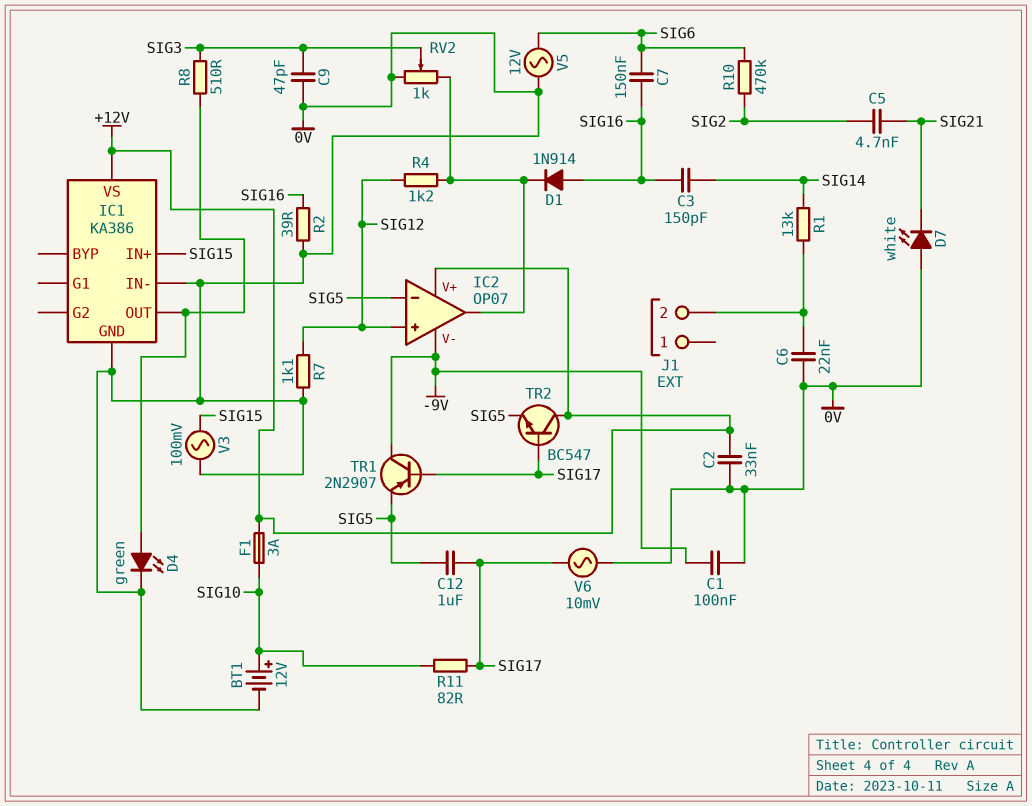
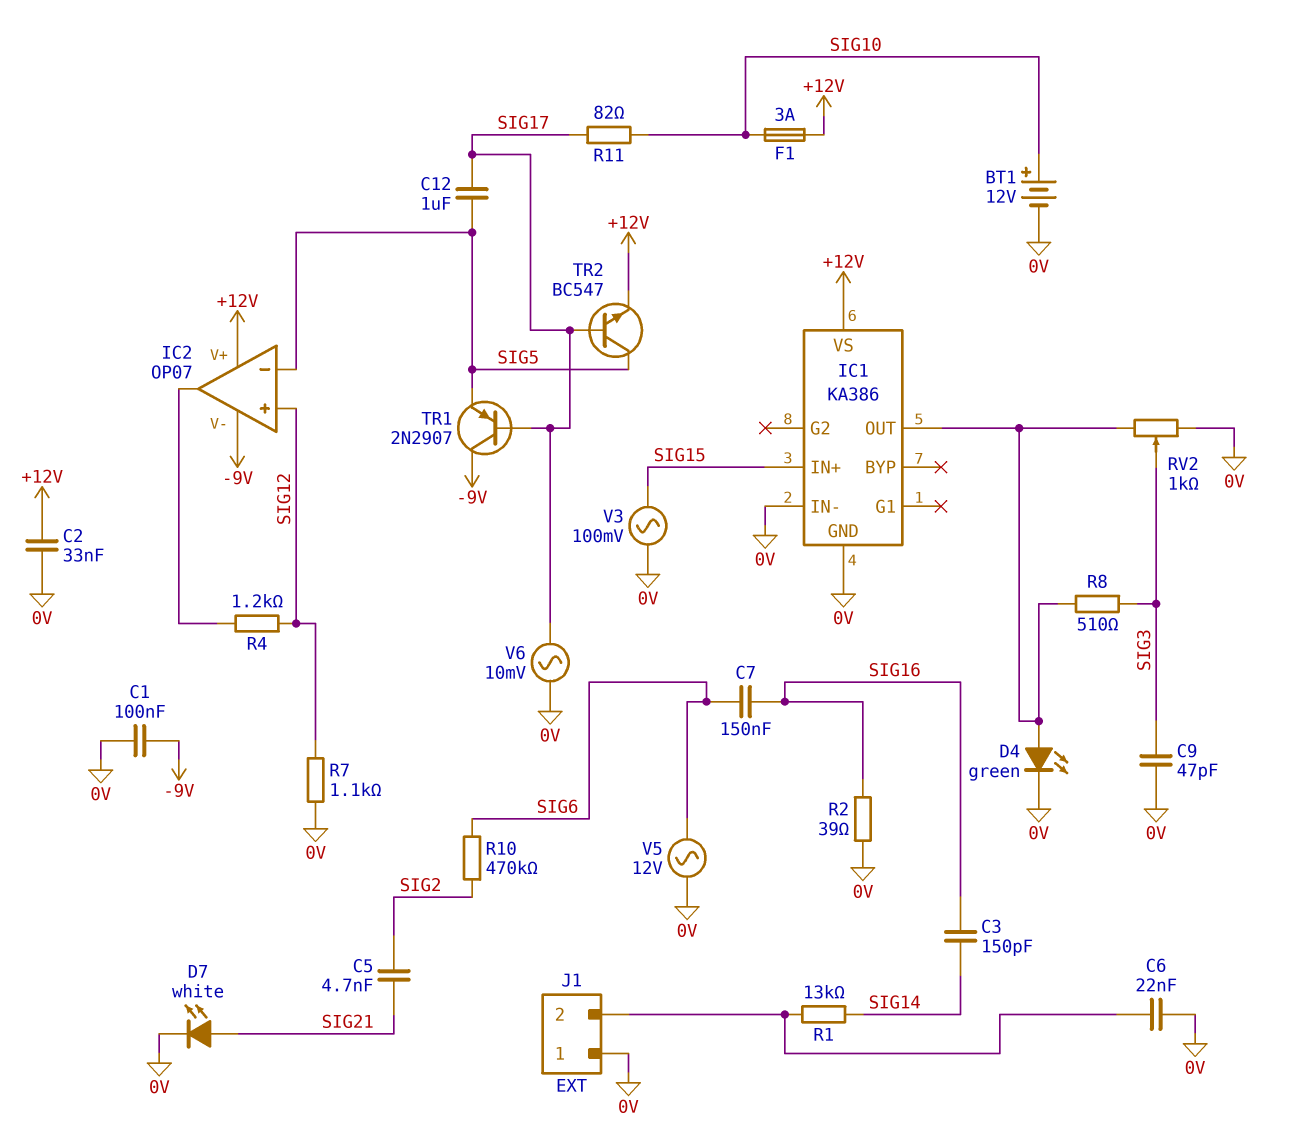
D1: diode 1N914 (A SIG16, K IC2/out) -> none
D7: LED white (A 0V, K SIG21) -> LED white (A SIG21, K 0V)
J1 pin 1: none -> 0V
RV2: 1k (0V, IC2/out, wiper SIG3) -> 1k (0V, IC1/OUT, wiper SIG3)
TR2: NPN BC547 (B SIG17, C +12V, E SIG5) -> NPN BC547 (B SIG17, C SIG5, E +12V)

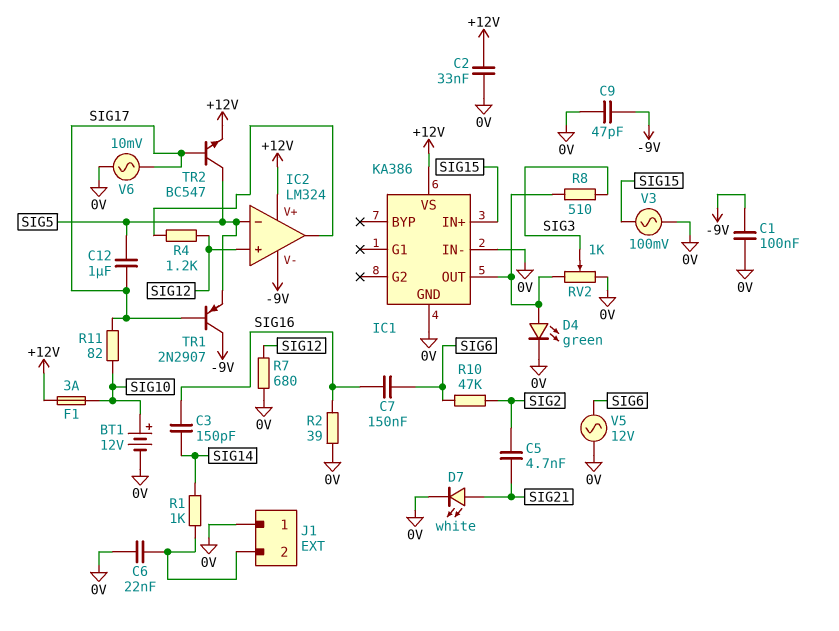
C9: 47pF (0V, SIG3) -> 47pF (-9V, 0V)
IC2: OP07 -> LM324
R1: 13k (J1/2, SIG14) -> 1k (J1/2, SIG14)
R7: 1.1k (0V, SIG12) -> 680 (0V, SIG12)
R10: 470k (SIG2, SIG6) -> 47k (SIG2, SIG6)

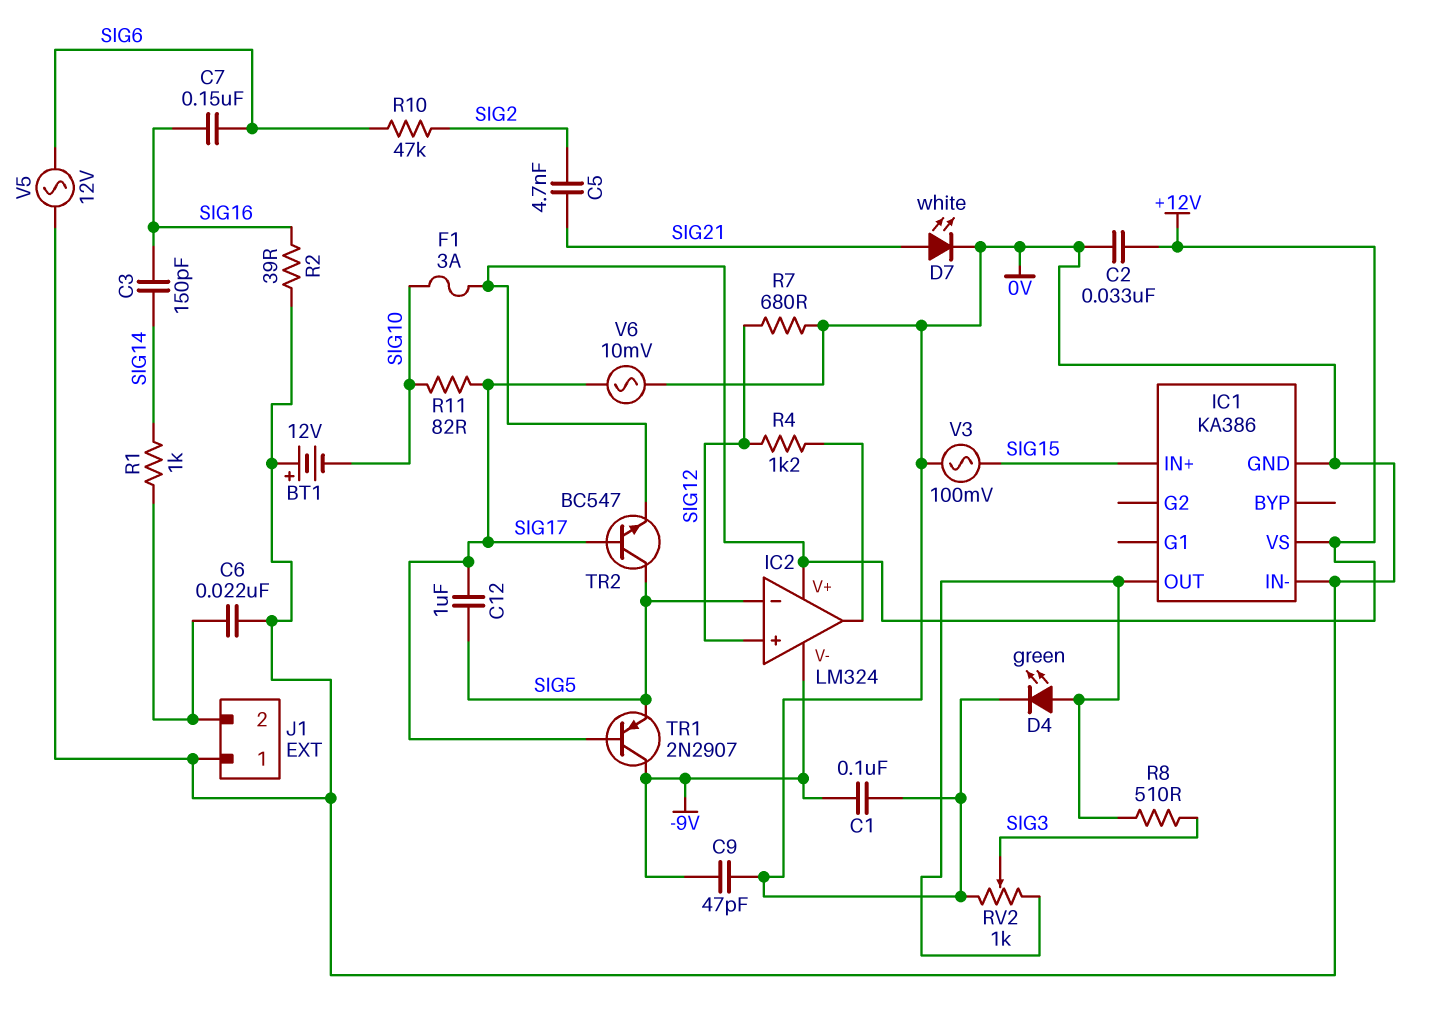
BT1: 12V (plus SIG10, minus 0V) -> 12V (plus 0V, minus SIG10)

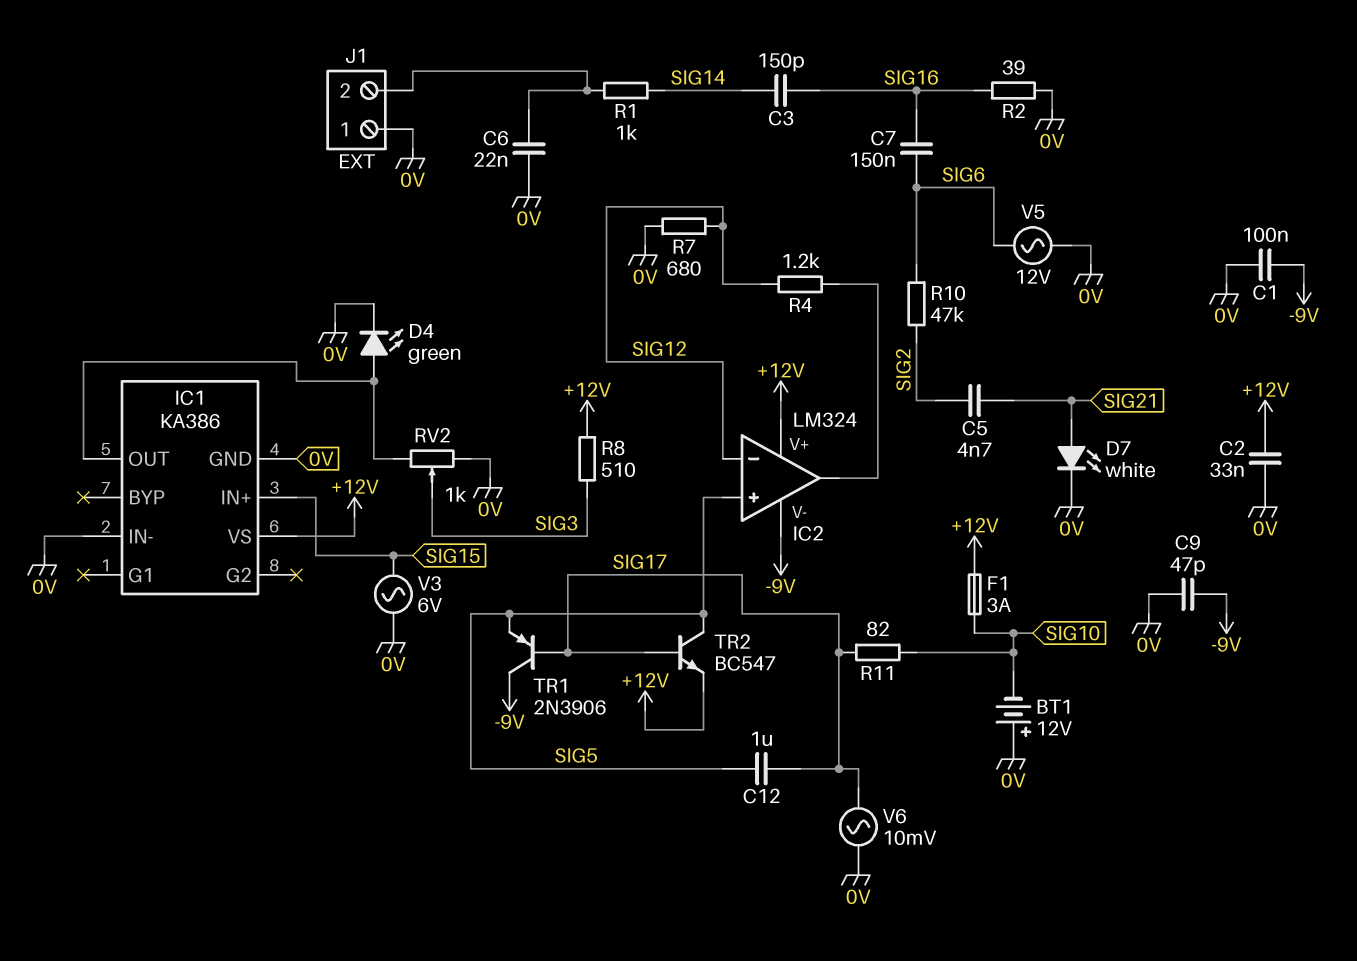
IC2 pin in+: SIG12 -> SIG5
IC2 pin in-: SIG5 -> SIG12
R8: 510 (IC1/OUT, SIG3) -> 510 (+12V, SIG3)
TR1: PNP 2N2907 (B SIG17, C -9V, E SIG5) -> PNP 2N3906 (B SIG17, C -9V, E SIG5)
V3: AC 100mV (0V, SIG15) -> AC 6V (0V, SIG15)

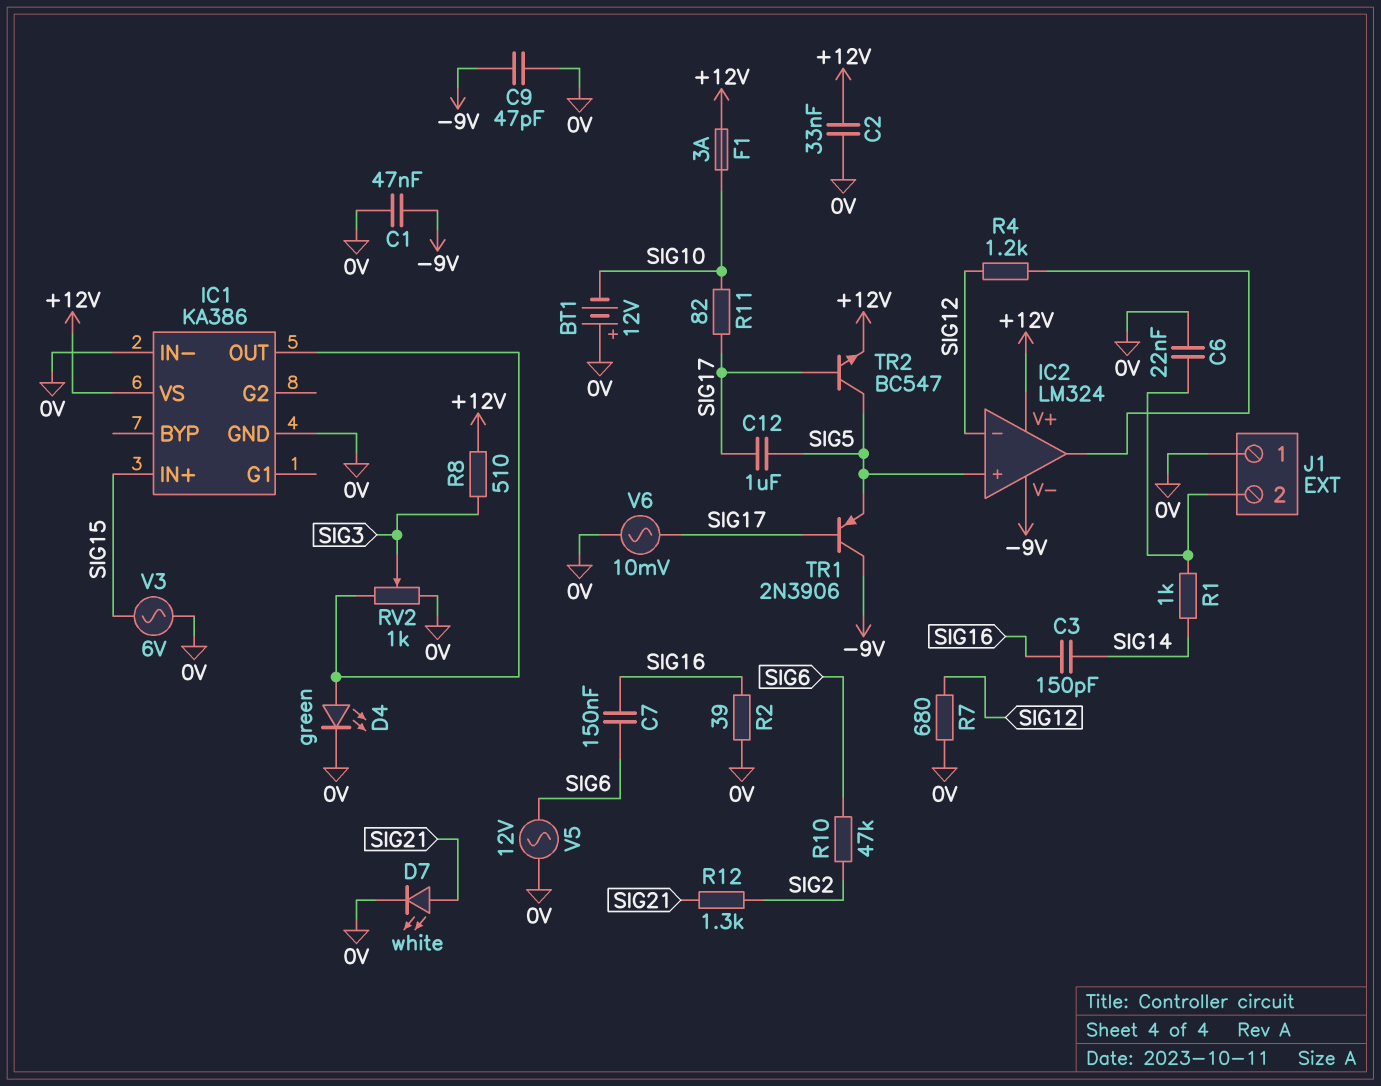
C1: 100nF (-9V, 0V) -> 47nF (-9V, 0V)
C5: 4.7nF (SIG2, SIG21) -> none
R12: none -> 1.3k (SIG2, SIG21)

